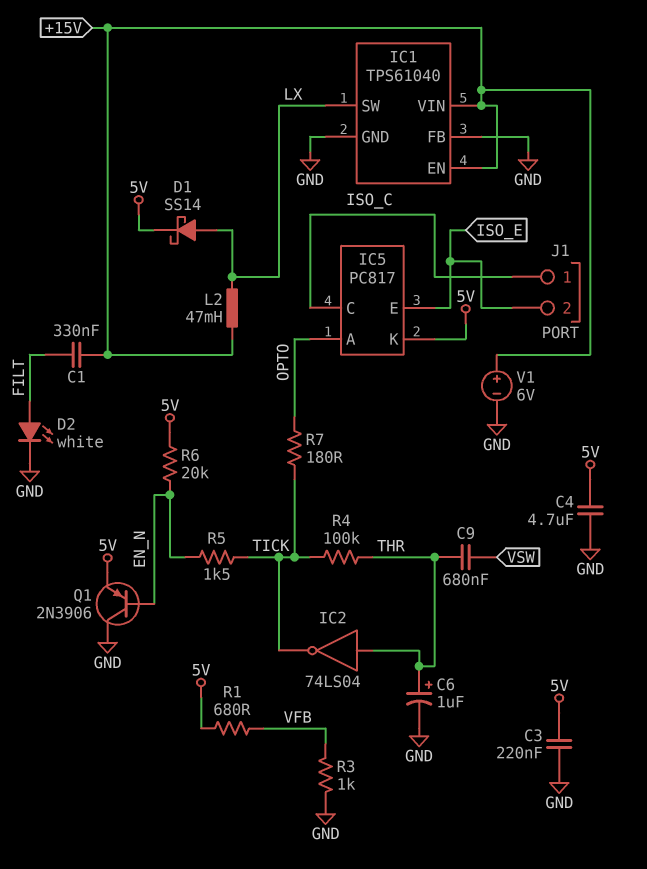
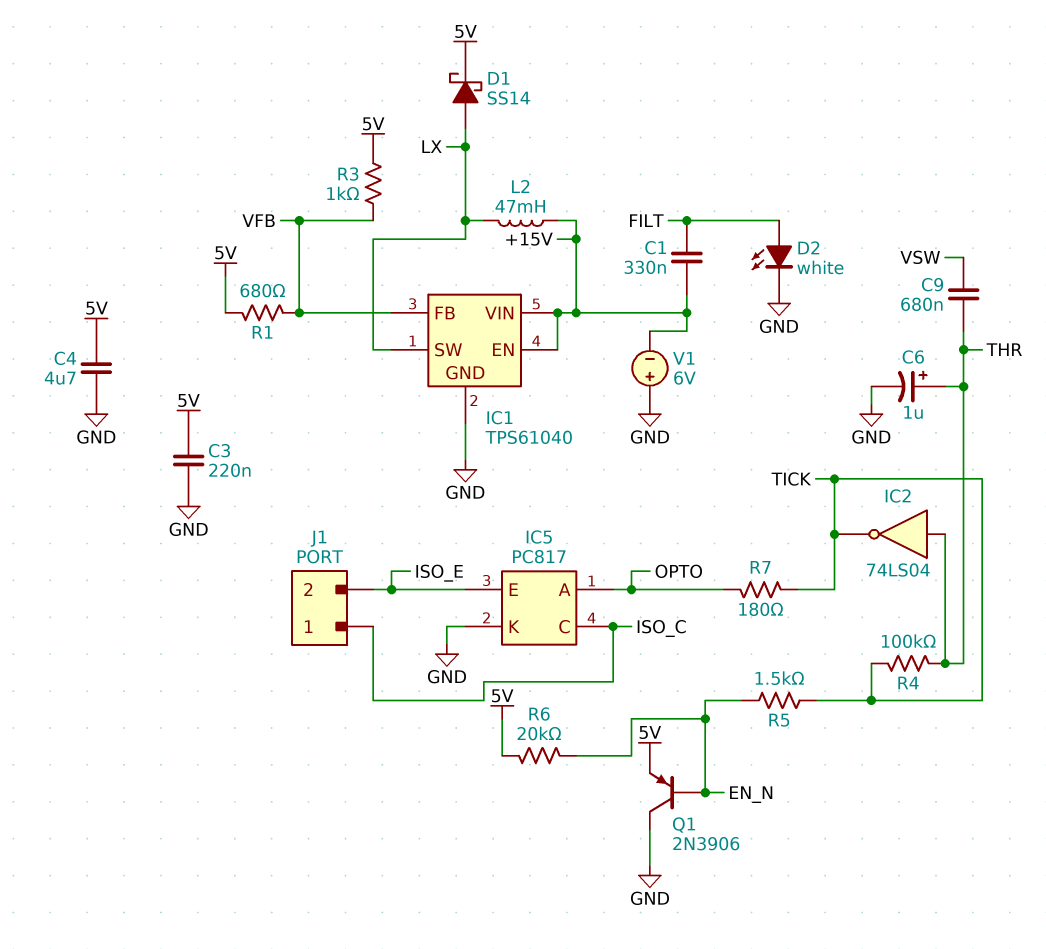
IC1 pin FB: GND -> VFB
IC5 pin K: 5V -> GND
R3: 1k (GND, VFB) -> 1k (5V, VFB)
V1: 6V (plus +15V, minus GND) -> 6V (plus GND, minus +15V)

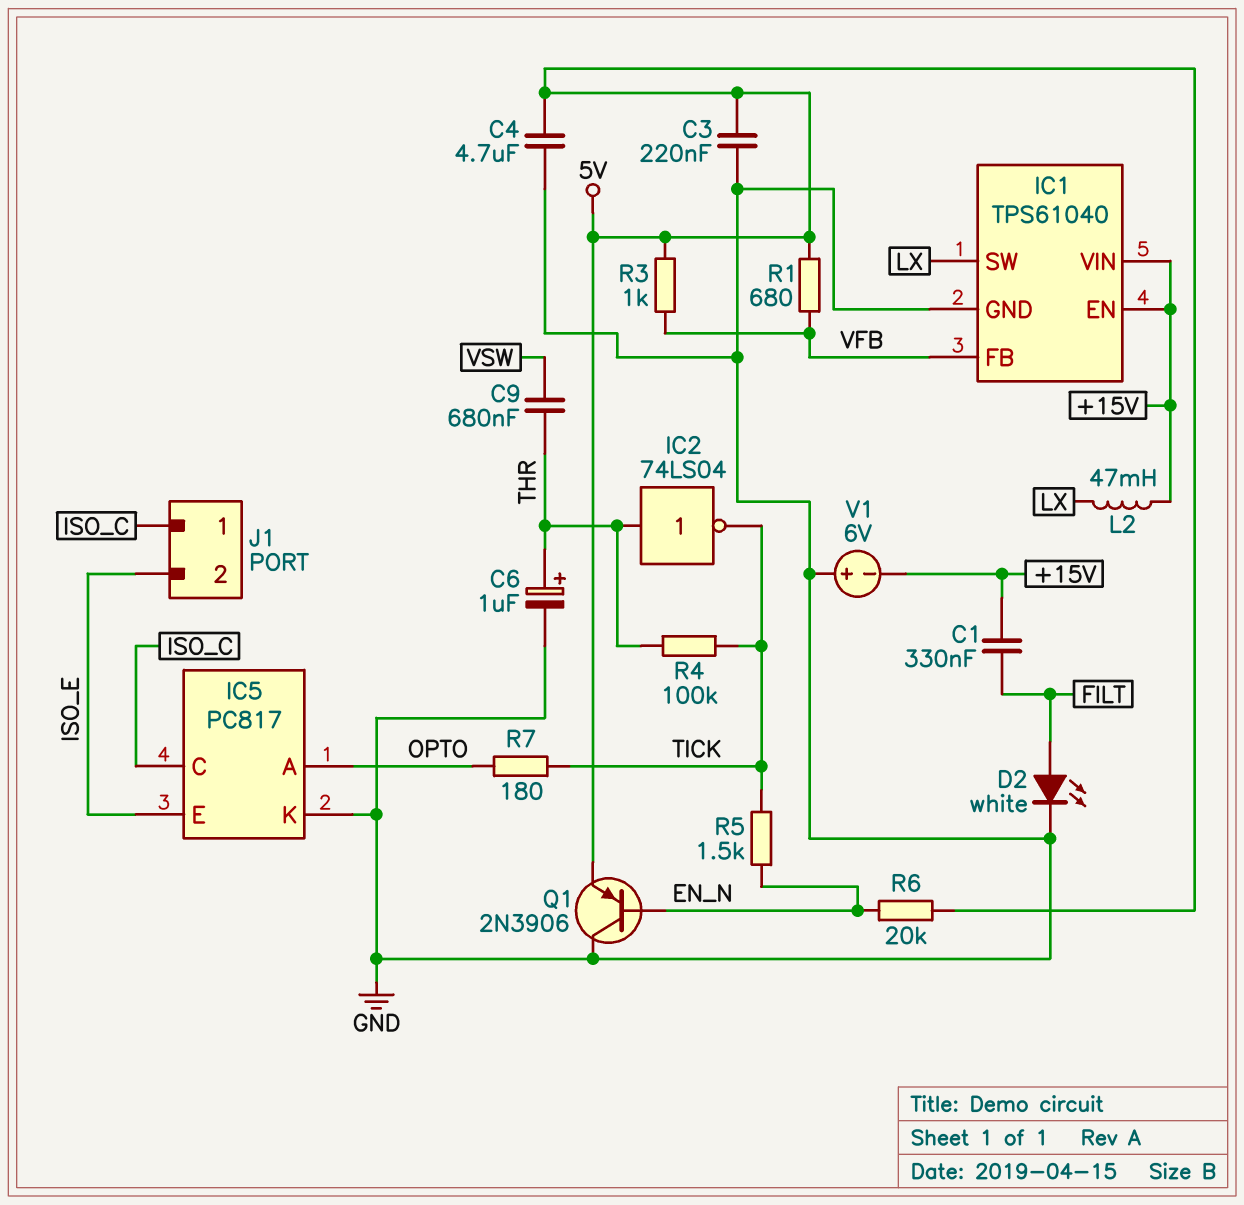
D1: schottky SS14 (A LX, K 5V) -> none

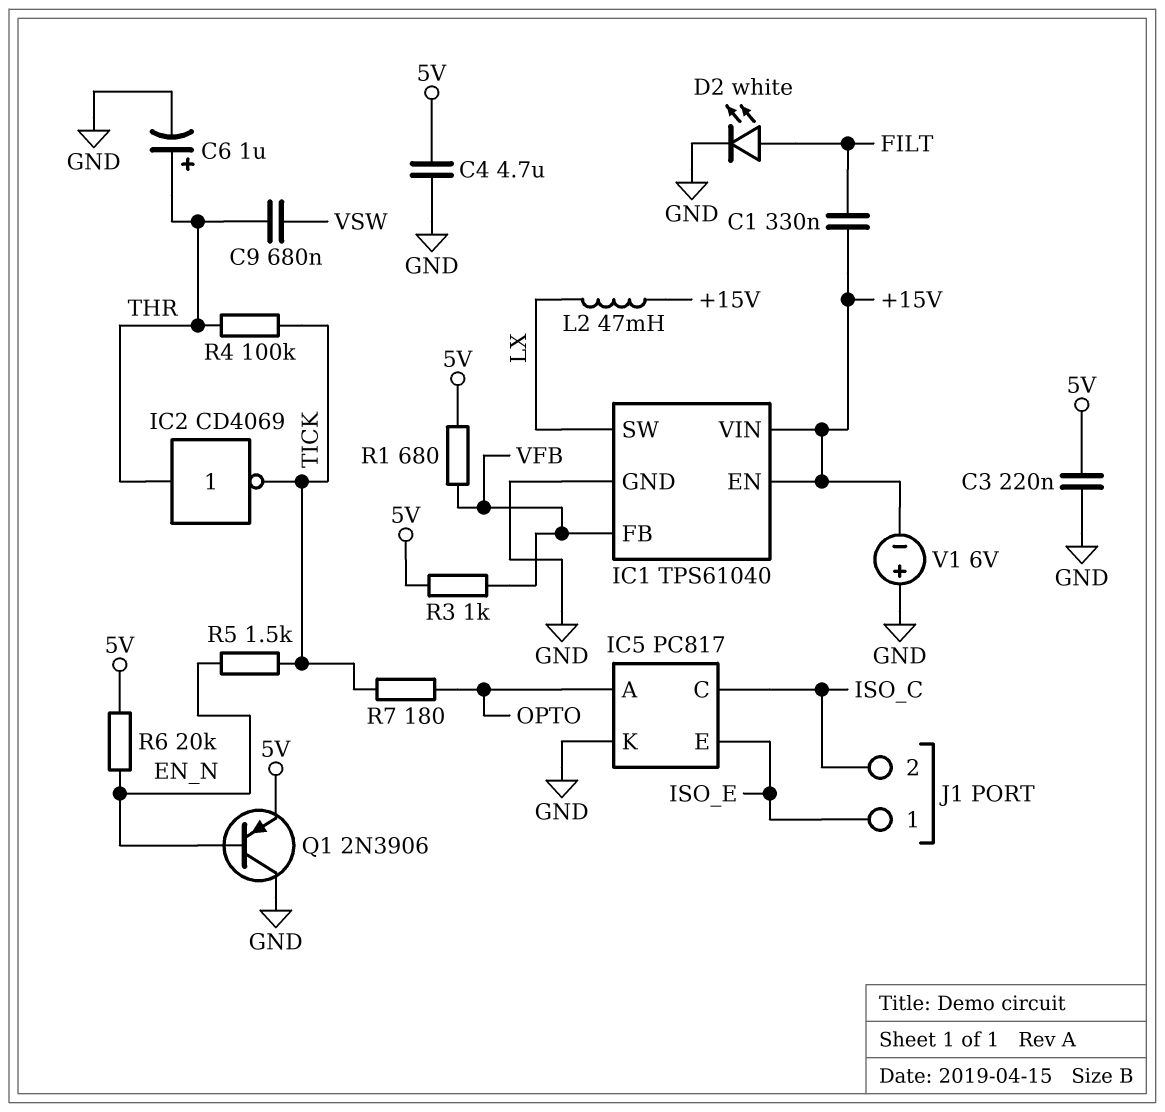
IC2: NOT 74LS04 (in THR, out TICK) -> NOT CD4069 (in THR, out TICK)
J1 pin 1: ISO_C -> ISO_E
J1 pin 2: ISO_E -> ISO_C

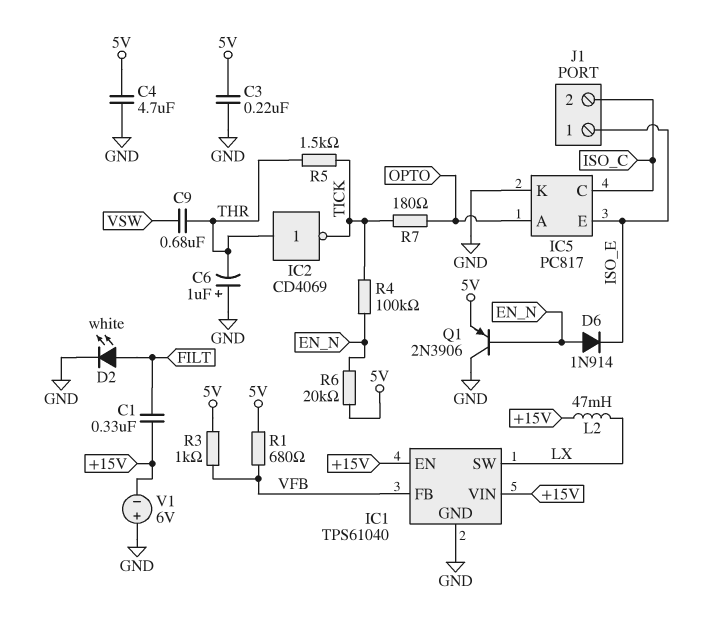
C6: 1uF (plus THR, minus GND) -> 1uF (plus GND, minus THR)
D6: none -> diode 1N914 (A EN_N, K ISO_E)
R4: 100k (THR, TICK) -> 100k (EN_N, TICK)
R5: 1.5k (EN_N, TICK) -> 1.5k (THR, TICK)

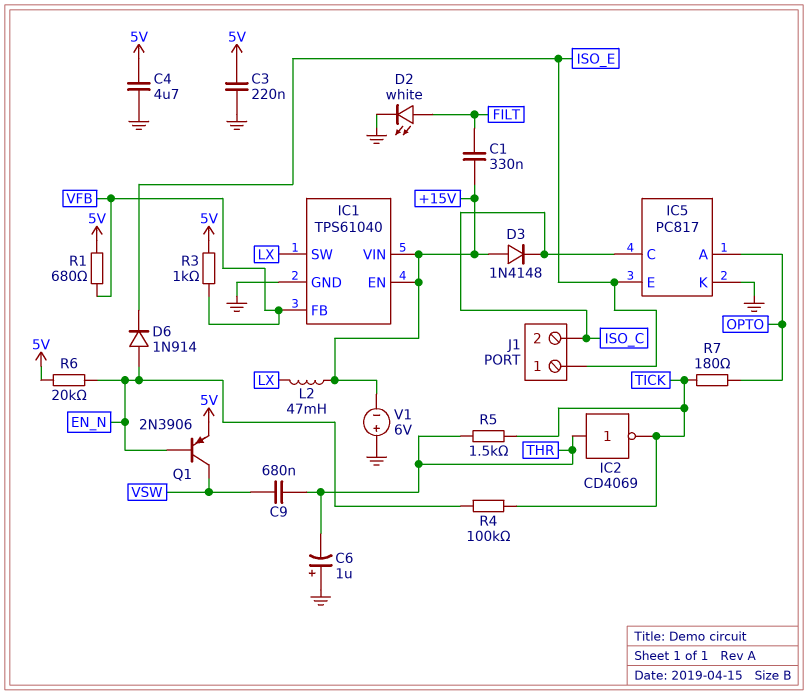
D3: none -> diode 1N4148 (A +15V, K ISO_C)
Q1: PNP 2N3906 (B EN_N, C GND, E 5V) -> PNP 2N3906 (B EN_N, C VSW, E 5V)

